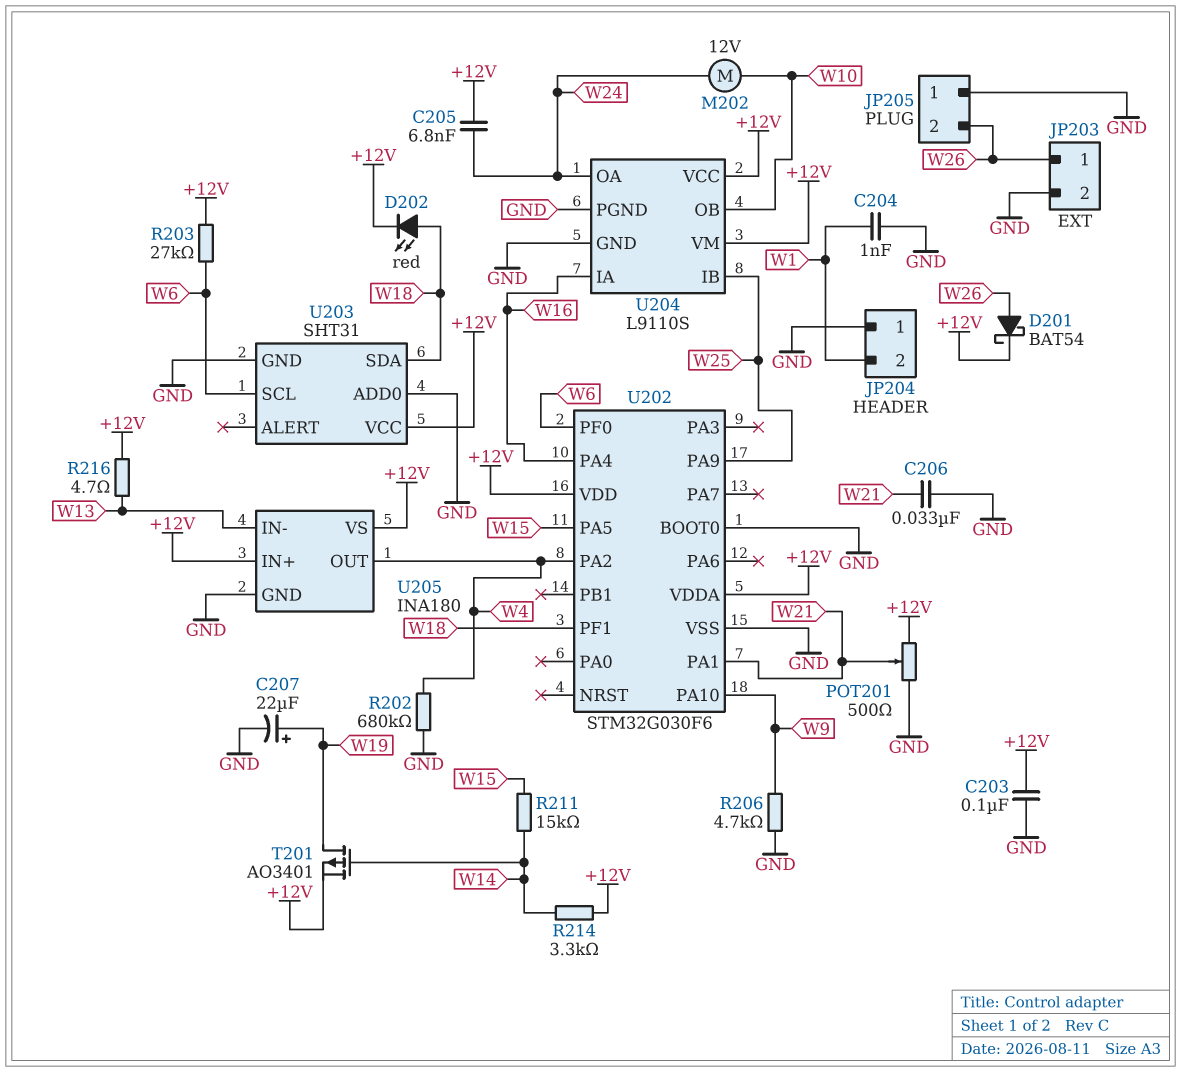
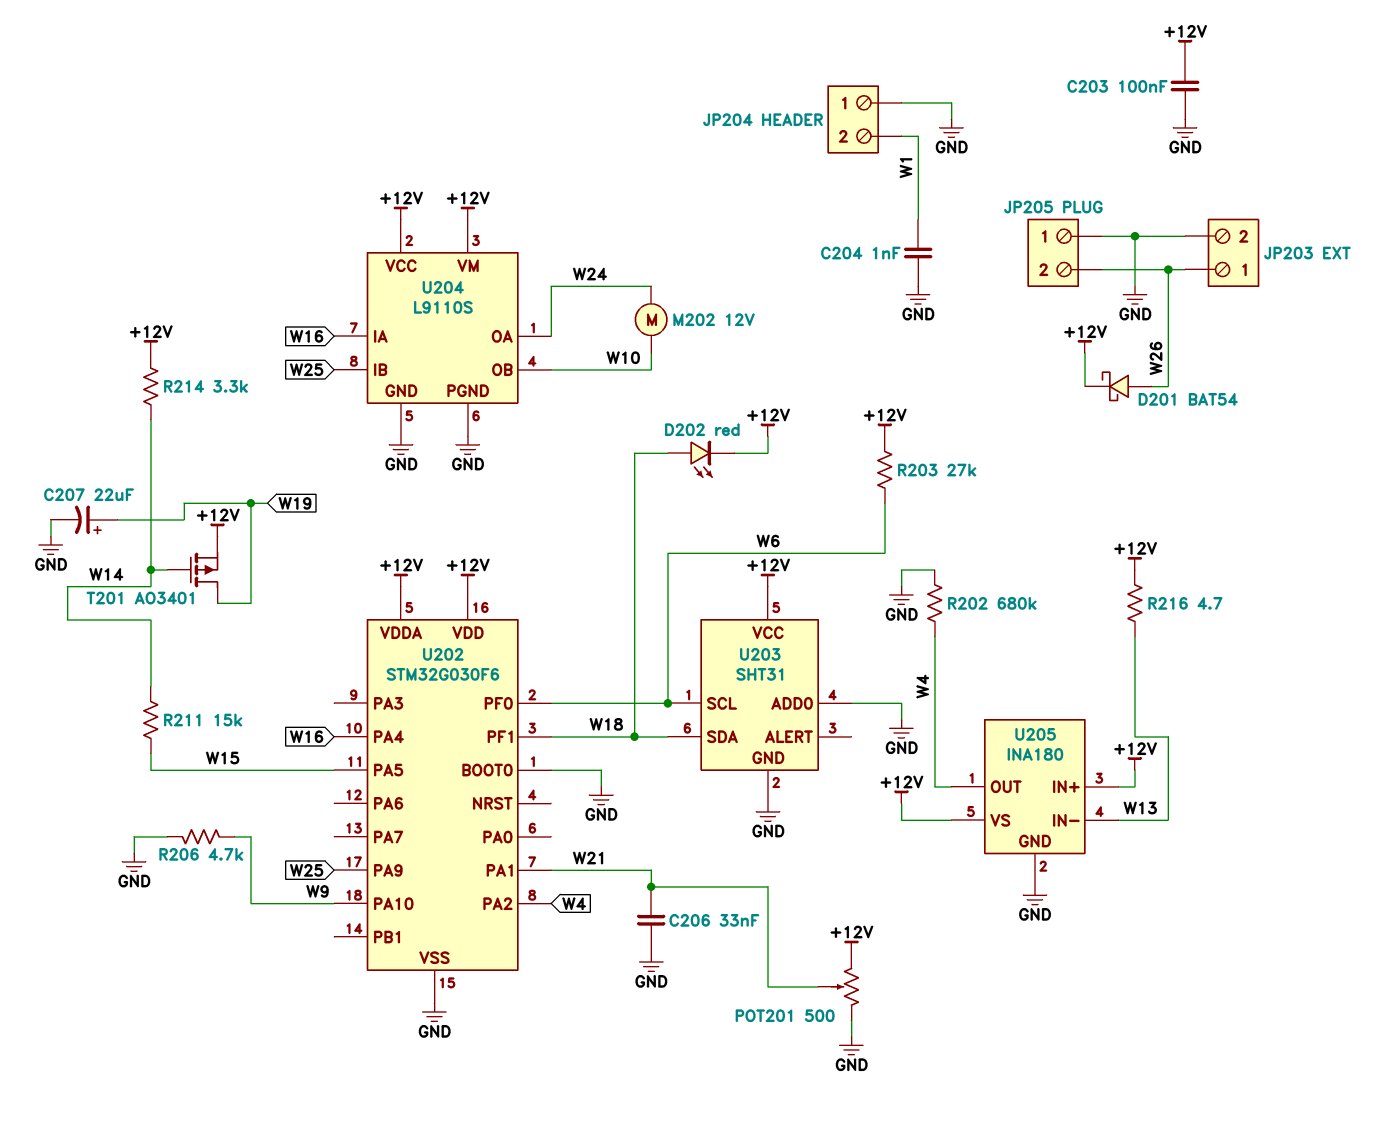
C205: 6.8nF (+12V, W24) -> none

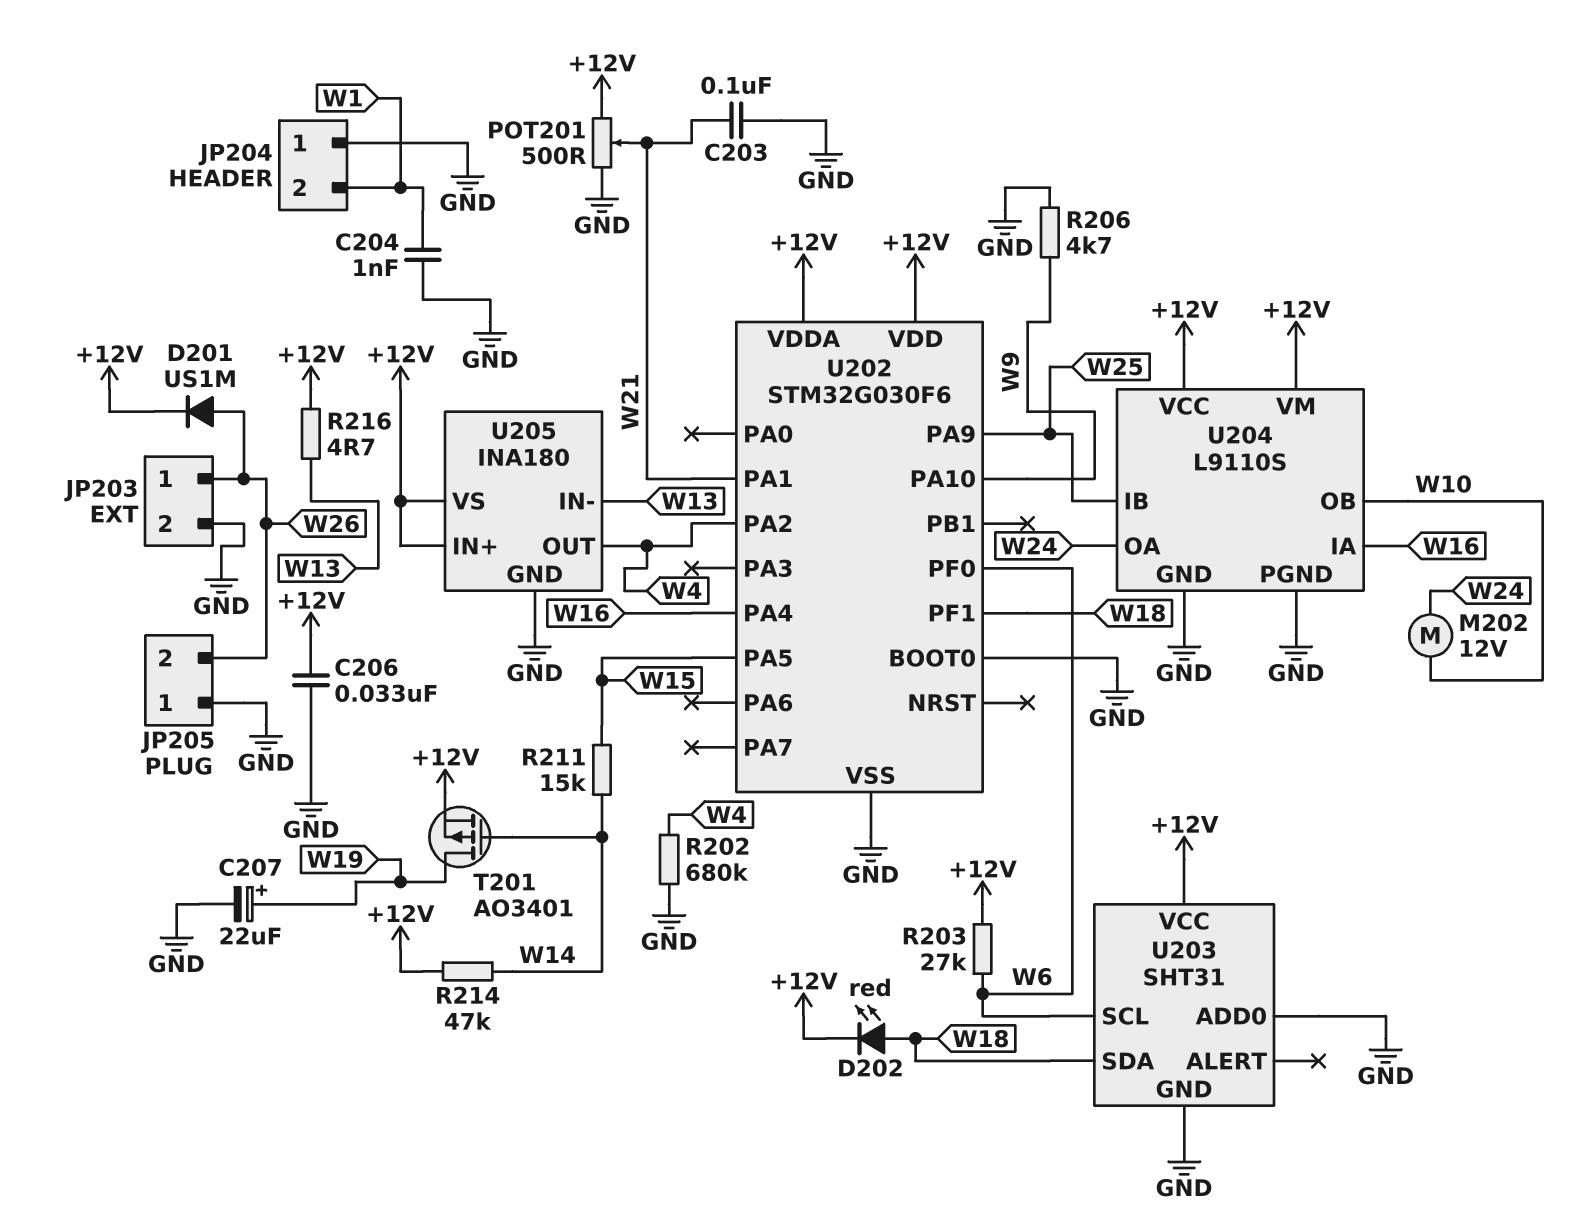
C203: 100nF (+12V, GND) -> 100nF (GND, W21)
C206: 33nF (GND, W21) -> 33nF (+12V, GND)
D201: schottky BAT54 (A W26, K +12V) -> diode US1M (A W26, K +12V)
R214: 3.3k (+12V, W14) -> 47k (+12V, W14)

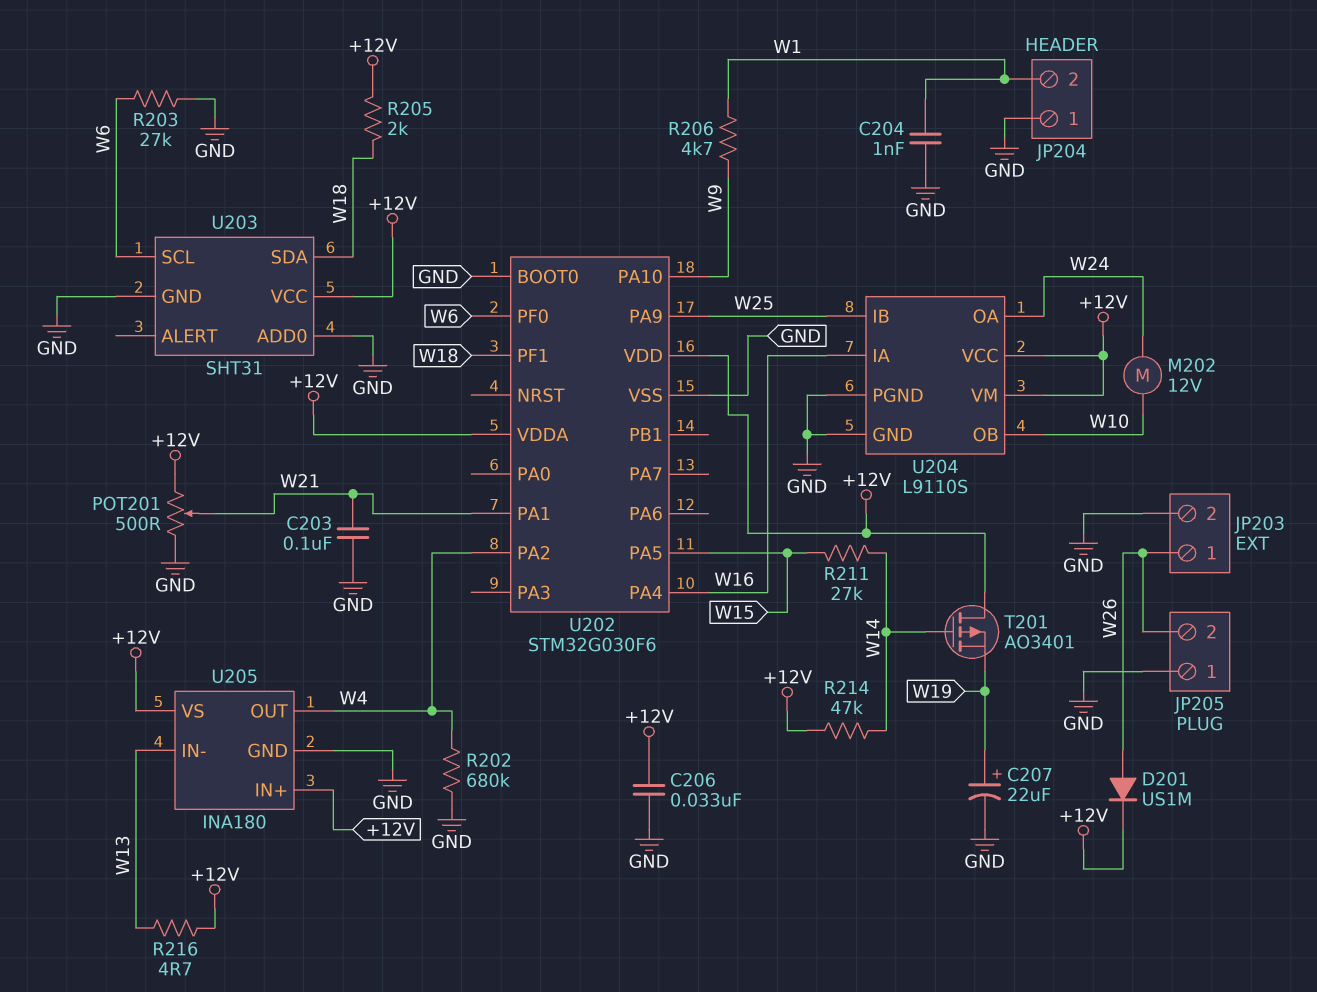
D202: LED red (A W18, K +12V) -> none
R203: 27k (+12V, W6) -> 27k (GND, W6)
R205: none -> 2k (+12V, W18)
R206: 4.7k (GND, W9) -> 4.7k (W1, W9)
R211: 15k (W14, W15) -> 27k (W14, W15)
T201: PMOS AO3401 (G W14, D W19, S +12V) -> PMOS AO3401 (G W14, D +12V, S W19)

